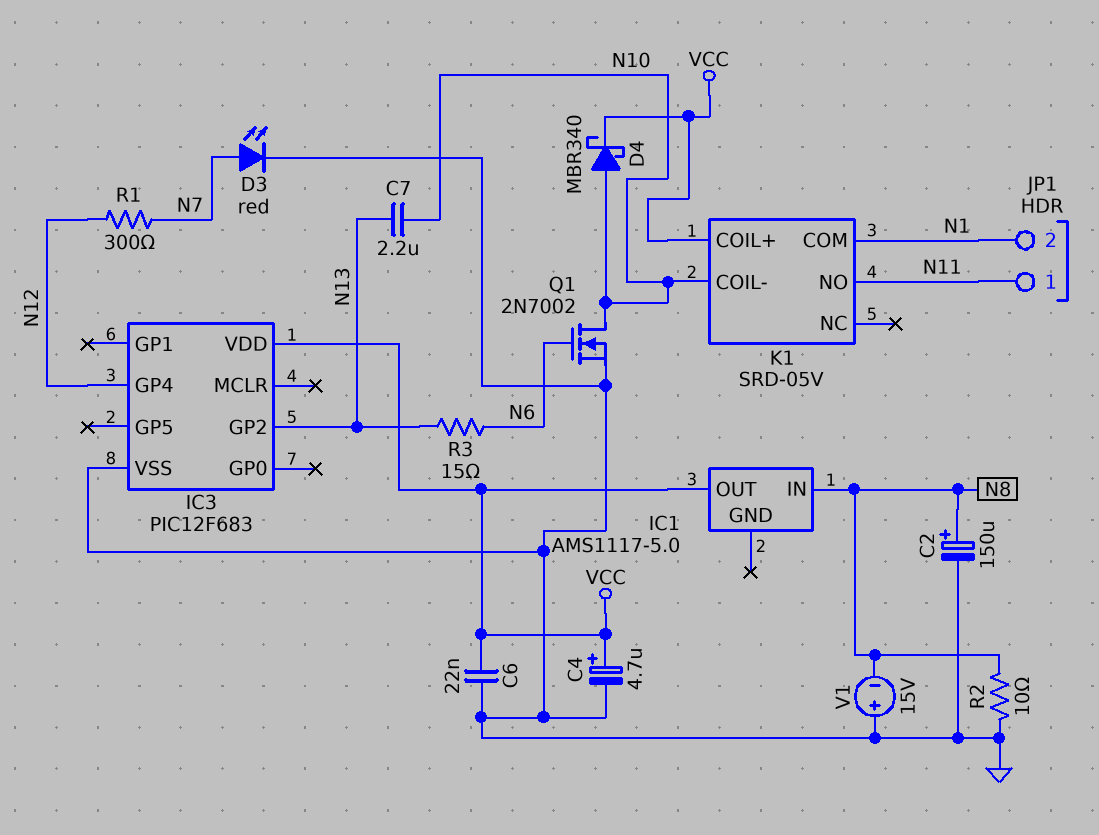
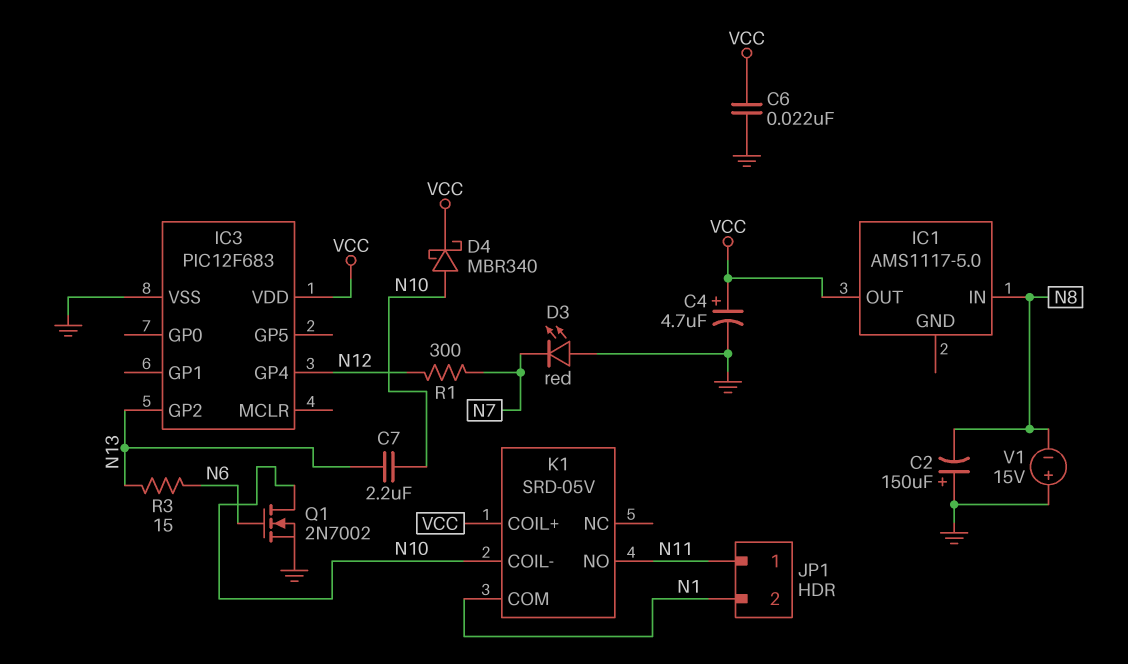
C2: 150uF (plus N8, minus GND) -> 150uF (plus GND, minus N8)
D3: LED red (A N7, K GND) -> LED red (A GND, K N7)
R2: 10 (GND, N8) -> none

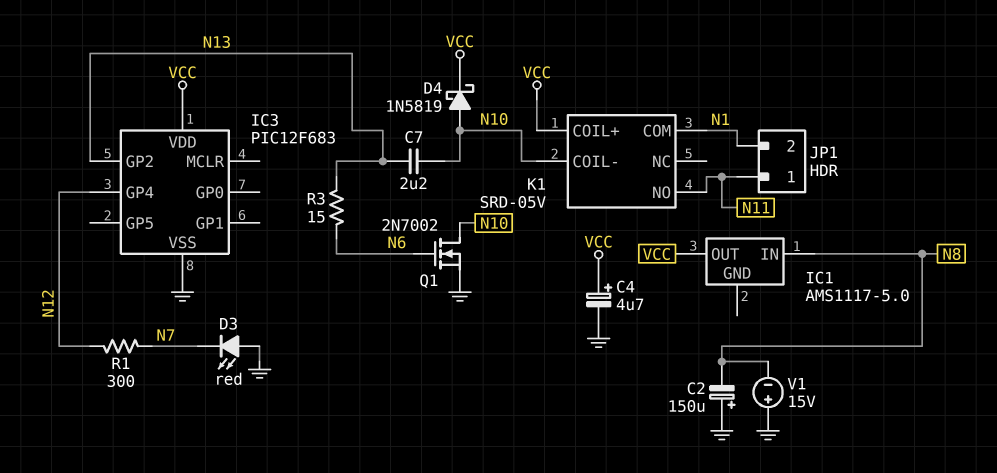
C6: 22nF (GND, VCC) -> none
D4: schottky MBR340 (A N10, K VCC) -> schottky 1N5819 (A N10, K VCC)

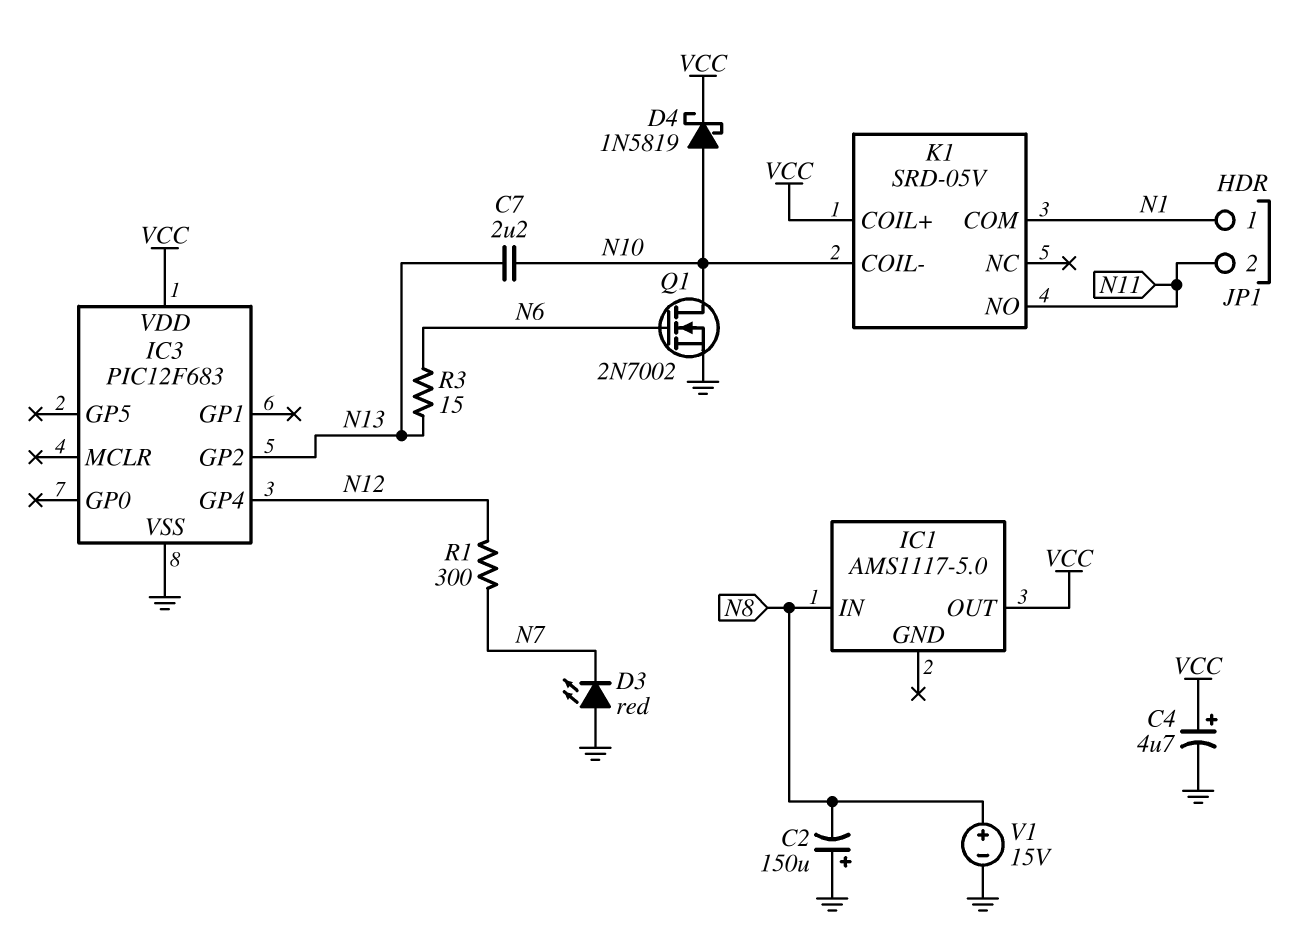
JP1 pin 1: N11 -> N1
JP1 pin 2: N1 -> N11
V1: 15V (plus GND, minus N8) -> 15V (plus N8, minus GND)

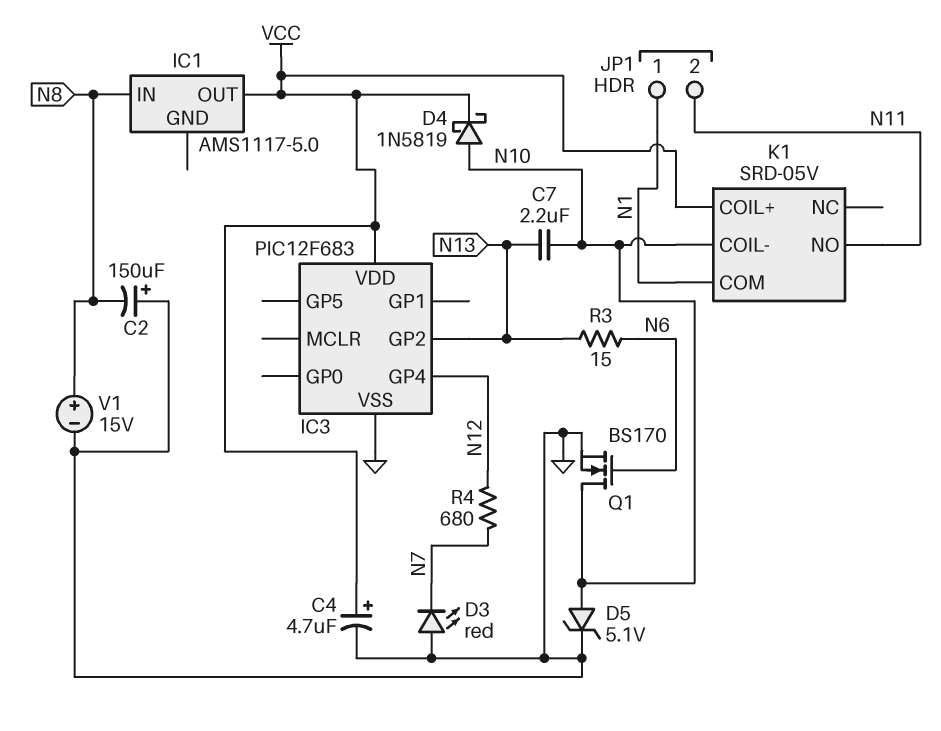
D5: none -> zener 5.1V (A N10, K GND)
Q1: NMOS 2N7002 (G N6, D N10, S GND) -> NMOS BS170 (G N6, D N10, S GND)
R1: 300 (N7, N12) -> none
R4: none -> 680 (N7, N12)

